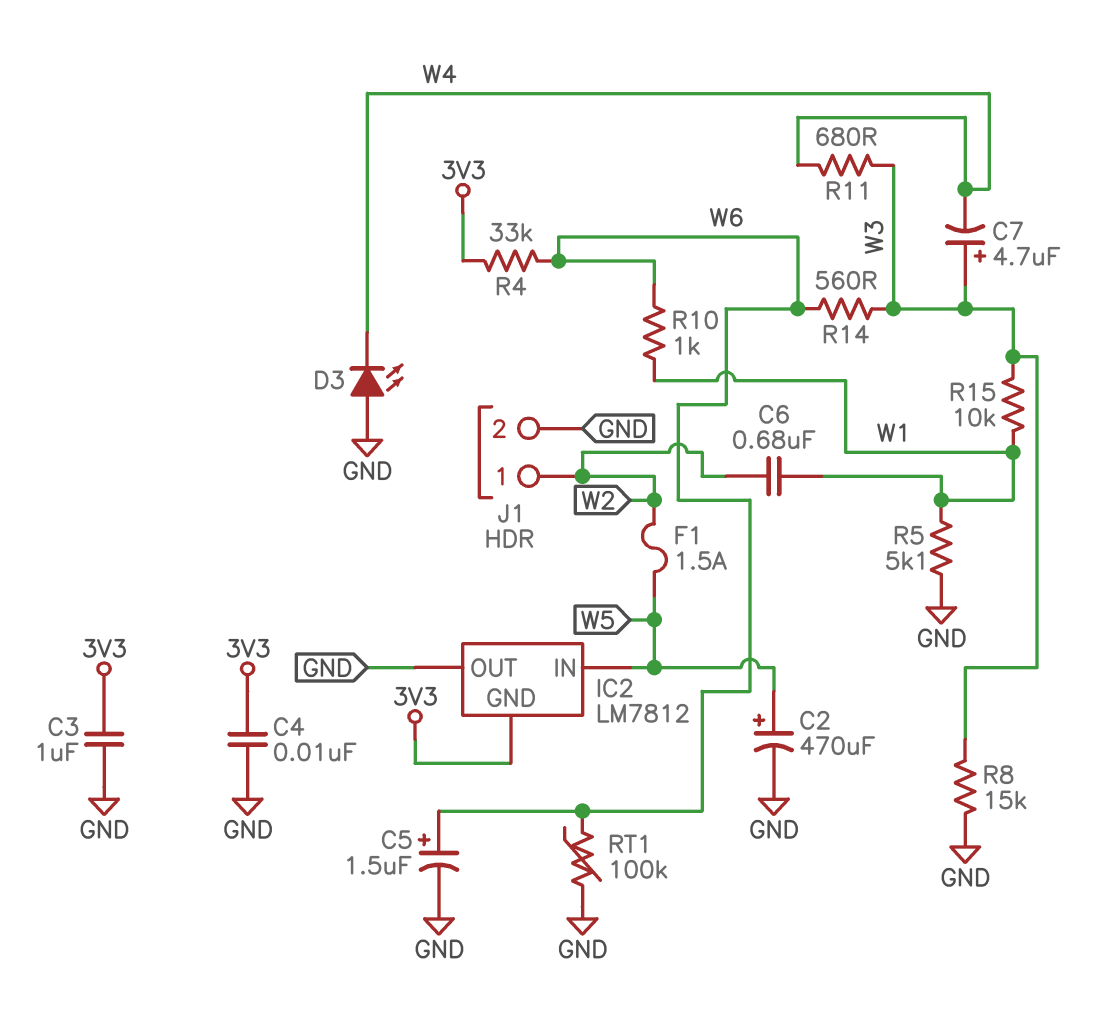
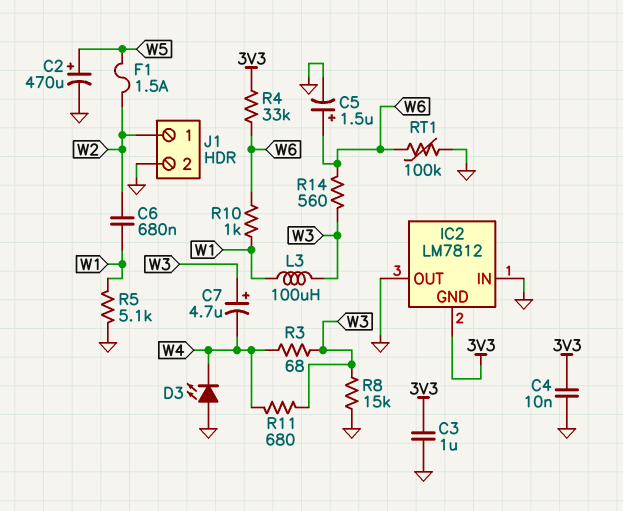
IC2 pin IN: W5 -> GND
L3: none -> 100uH (W1, W3)
R3: none -> 68 (W3, W4)
R15: 10k (W1, W3) -> none

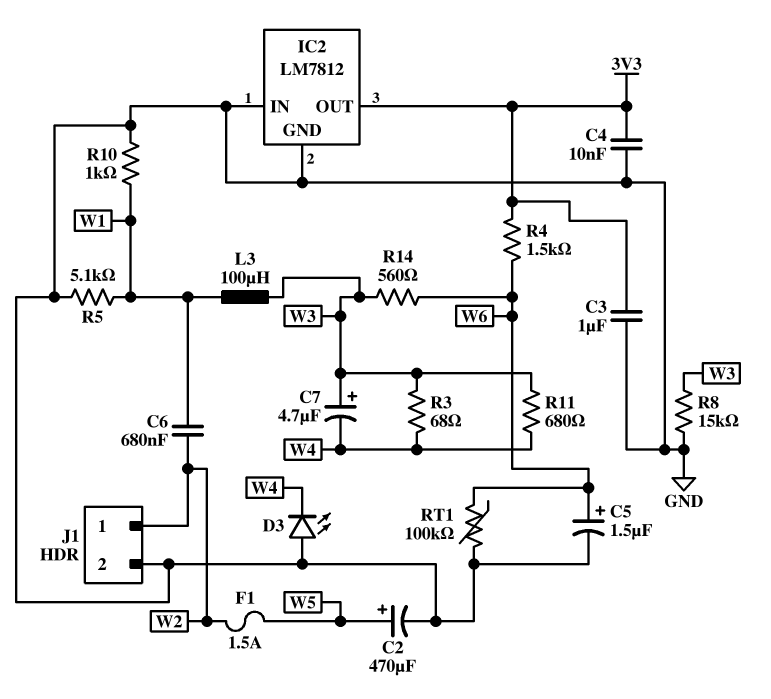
IC2 pin GND: 3V3 -> GND
IC2 pin OUT: GND -> 3V3
R4: 33k (3V3, W6) -> 1.5k (3V3, W6)
R10: 1k (W1, W6) -> 1k (GND, W1)

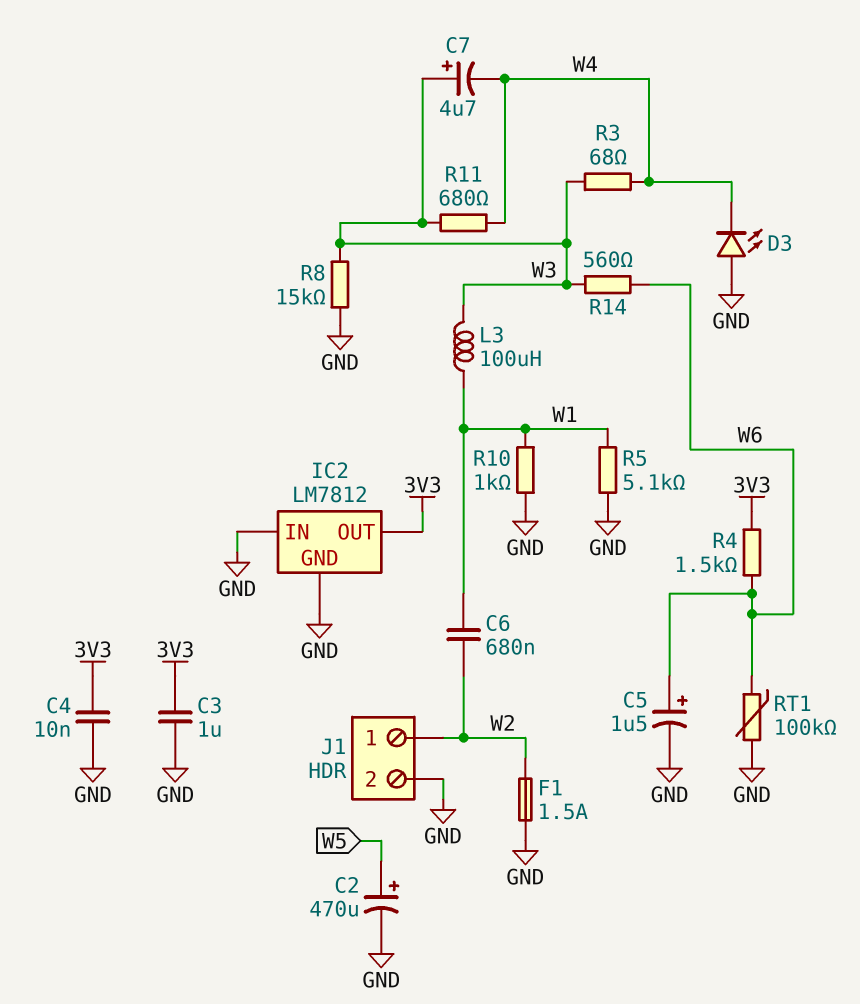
F1: 1.5A (W2, W5) -> 1.5A (GND, W2)

